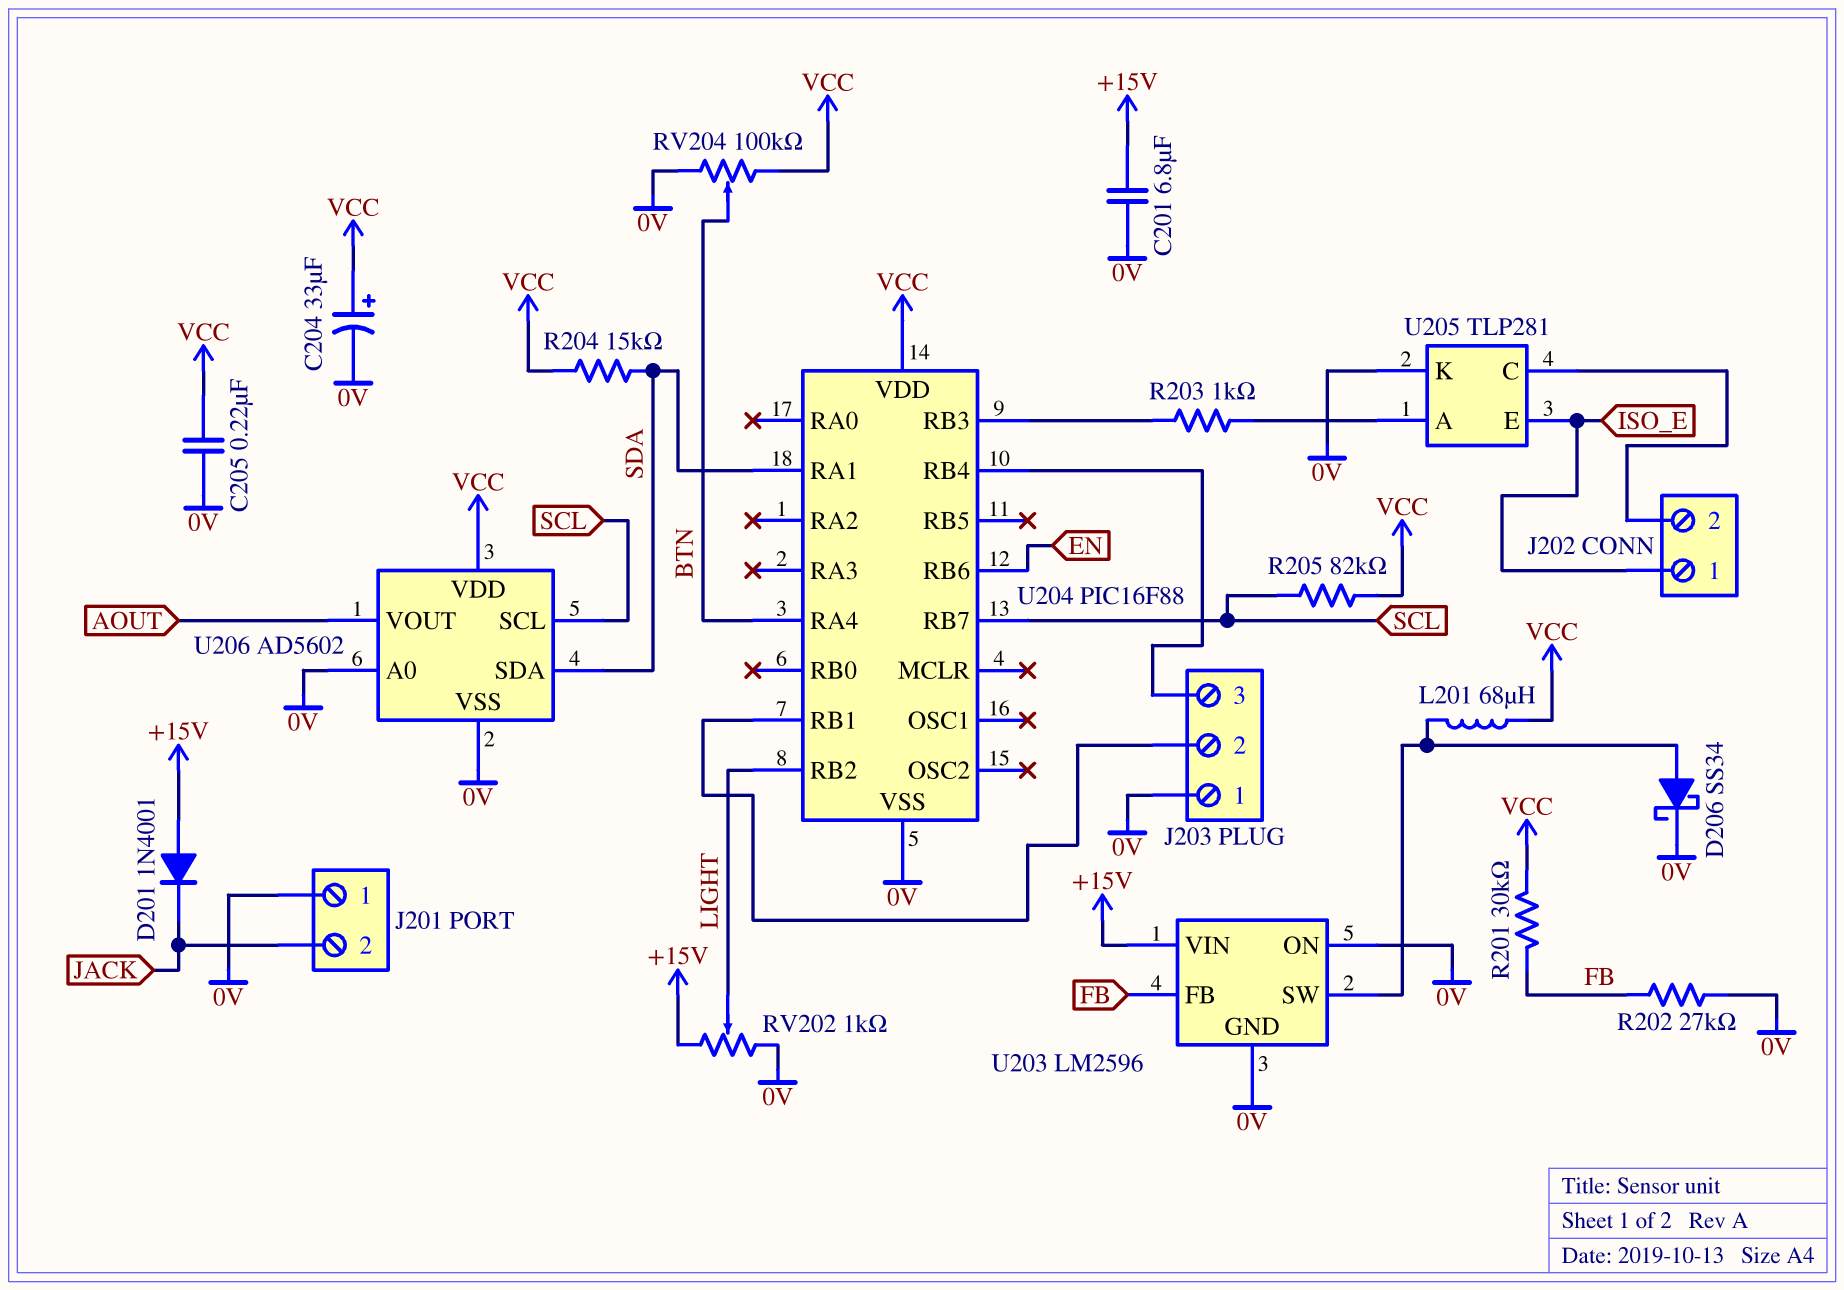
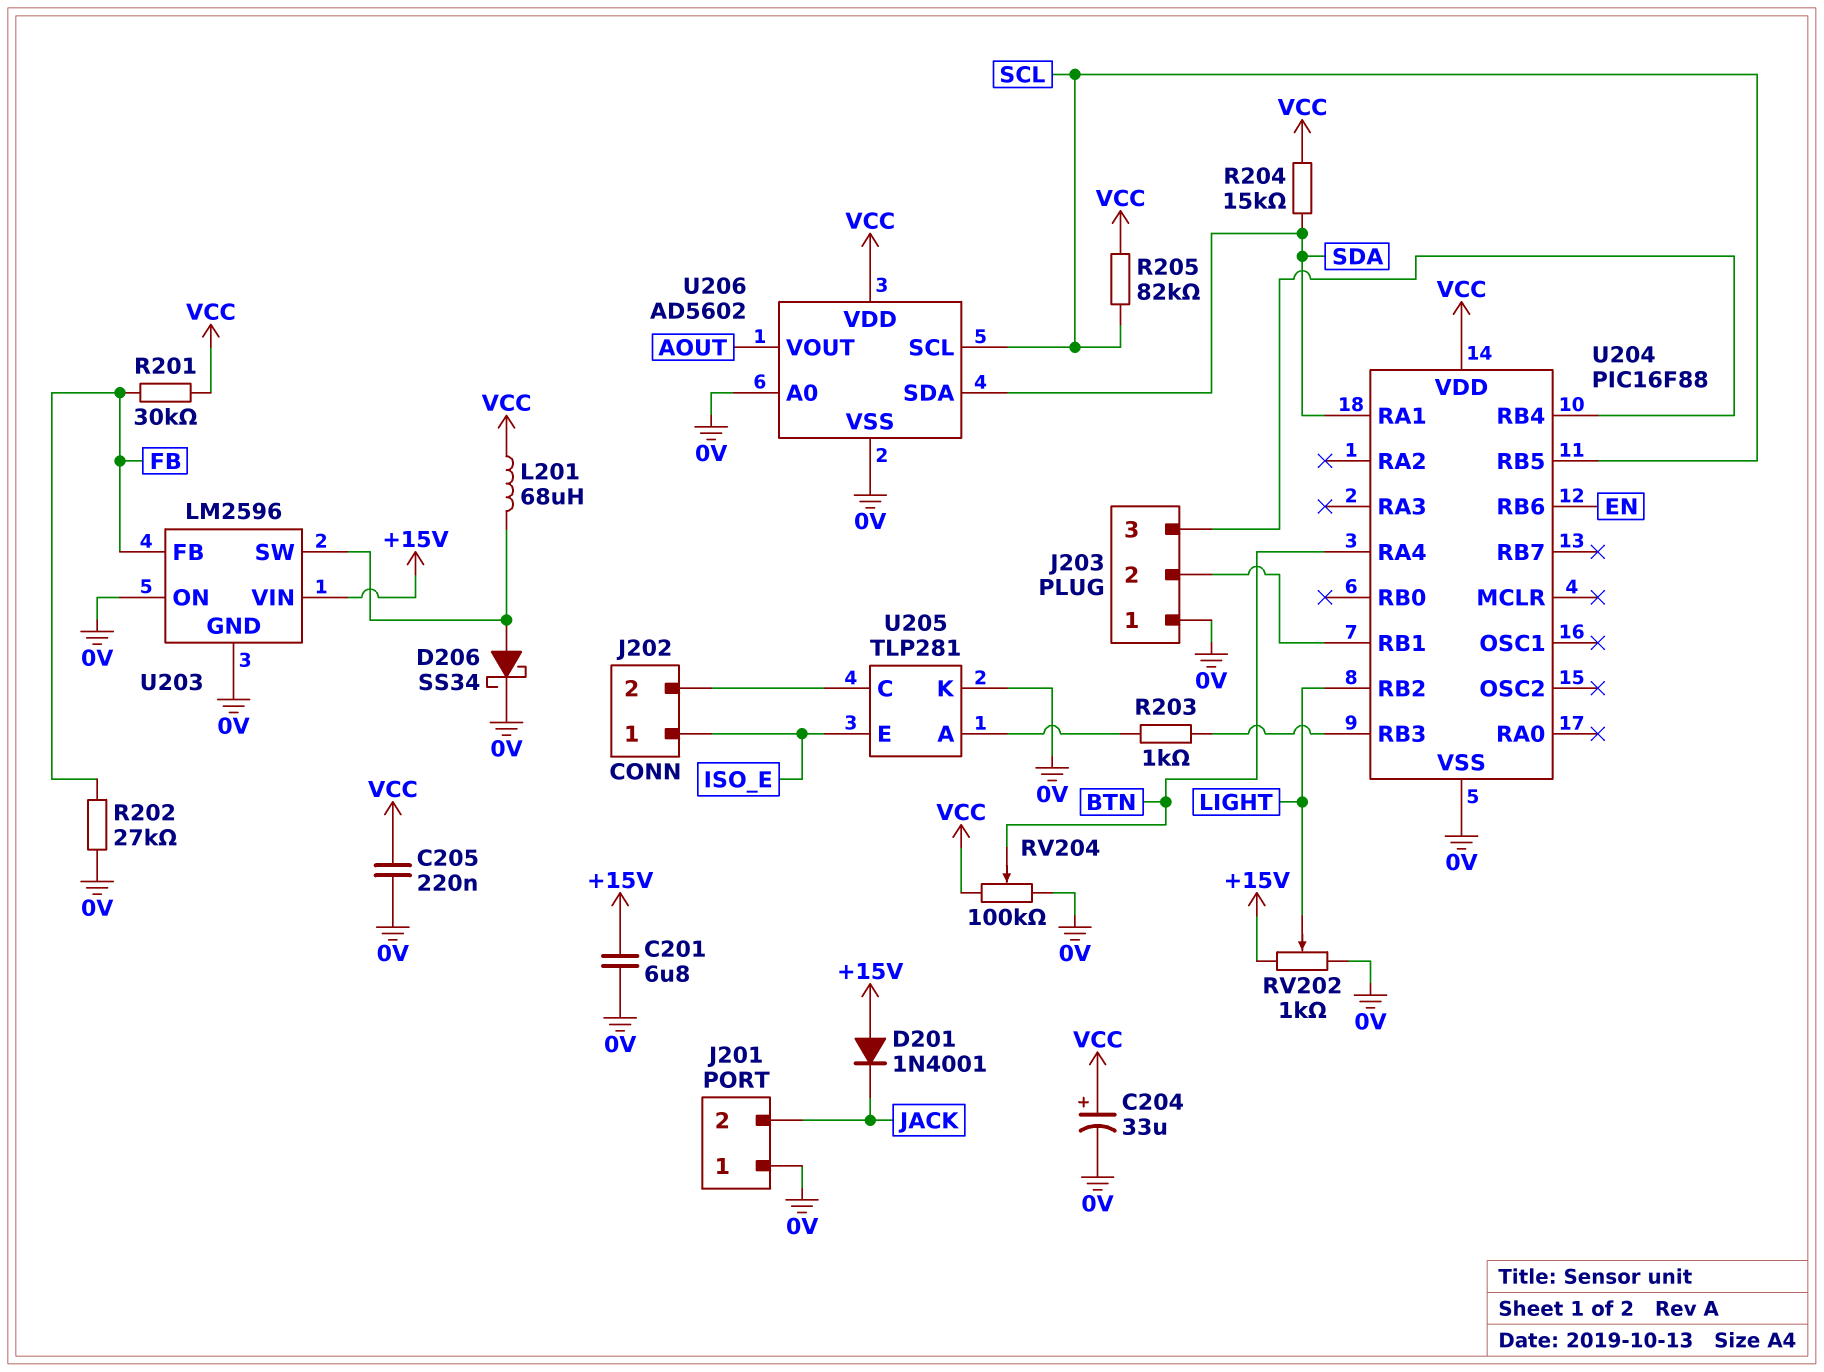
U204 pin RB5: none -> SCL
U204 pin RB7: SCL -> none

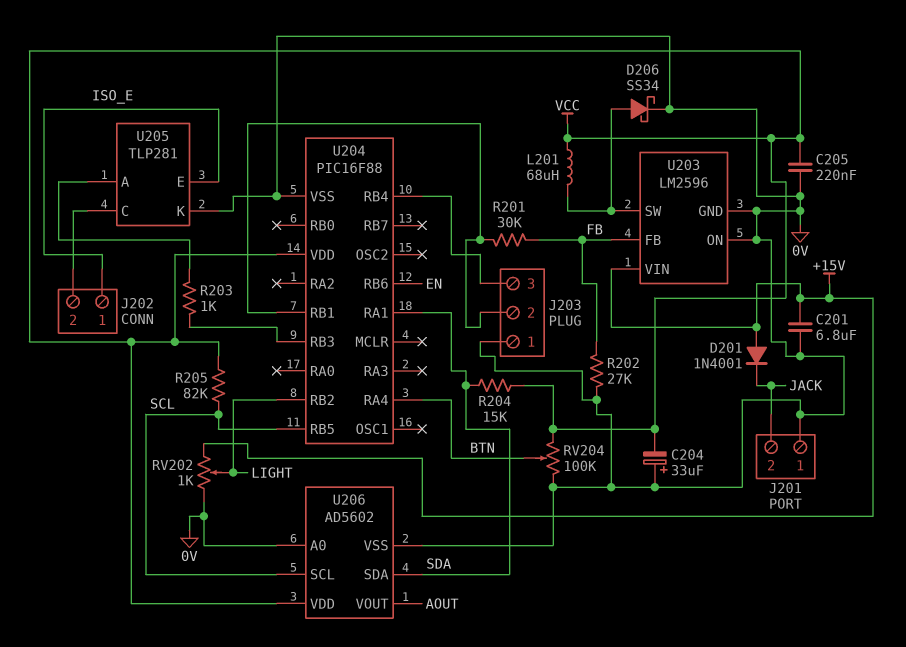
C204: 33uF (plus VCC, minus 0V) -> 33uF (plus 0V, minus VCC)
R201: 30k (FB, VCC) -> 30k (FB, J203/2)

